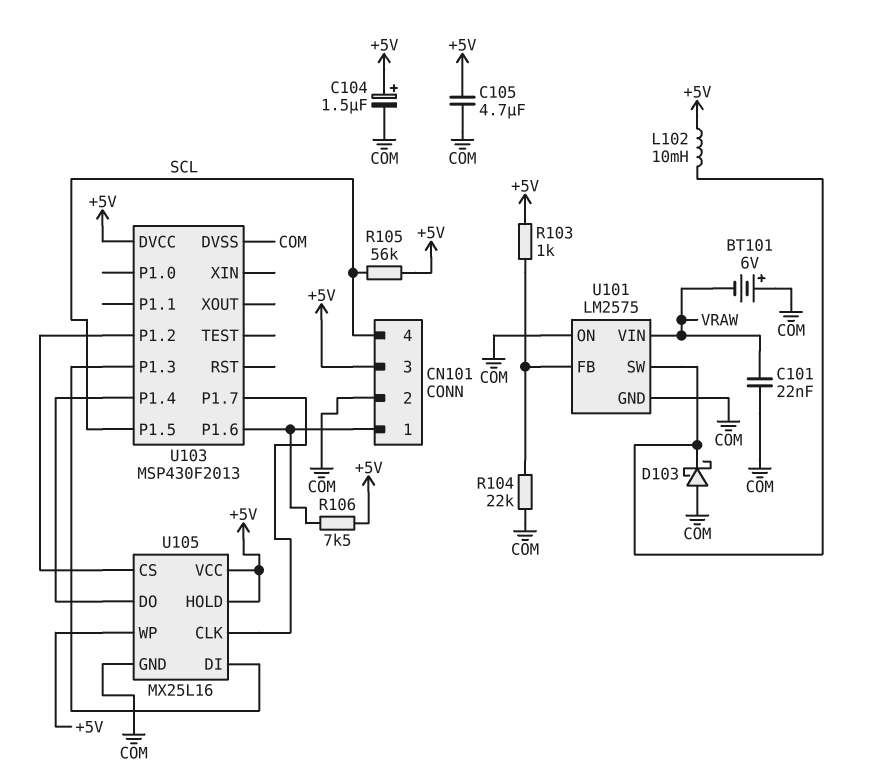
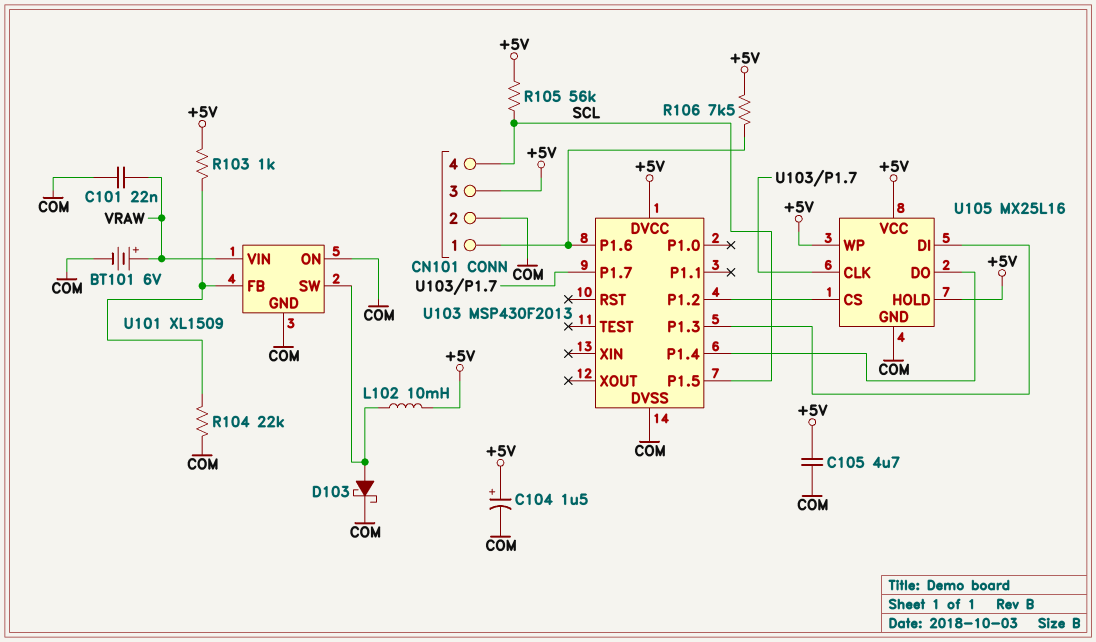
BT101: 6V (plus COM, minus VRAW) -> 6V (plus VRAW, minus COM)
D103: schottky (A COM, K U101/SW) -> schottky (A U101/SW, K COM)
U101: LM2575 -> XL1509

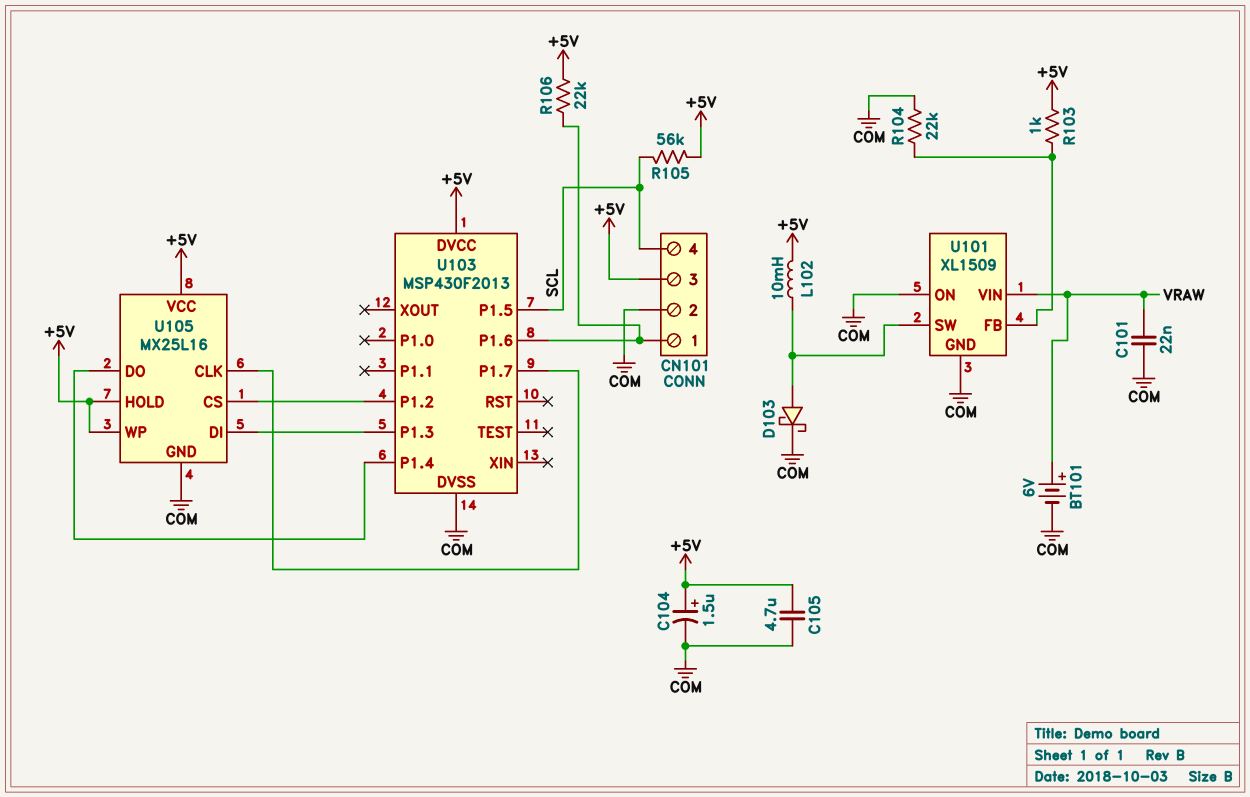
R106: 7.5k (+5V, CN101/1) -> 22k (+5V, CN101/1)

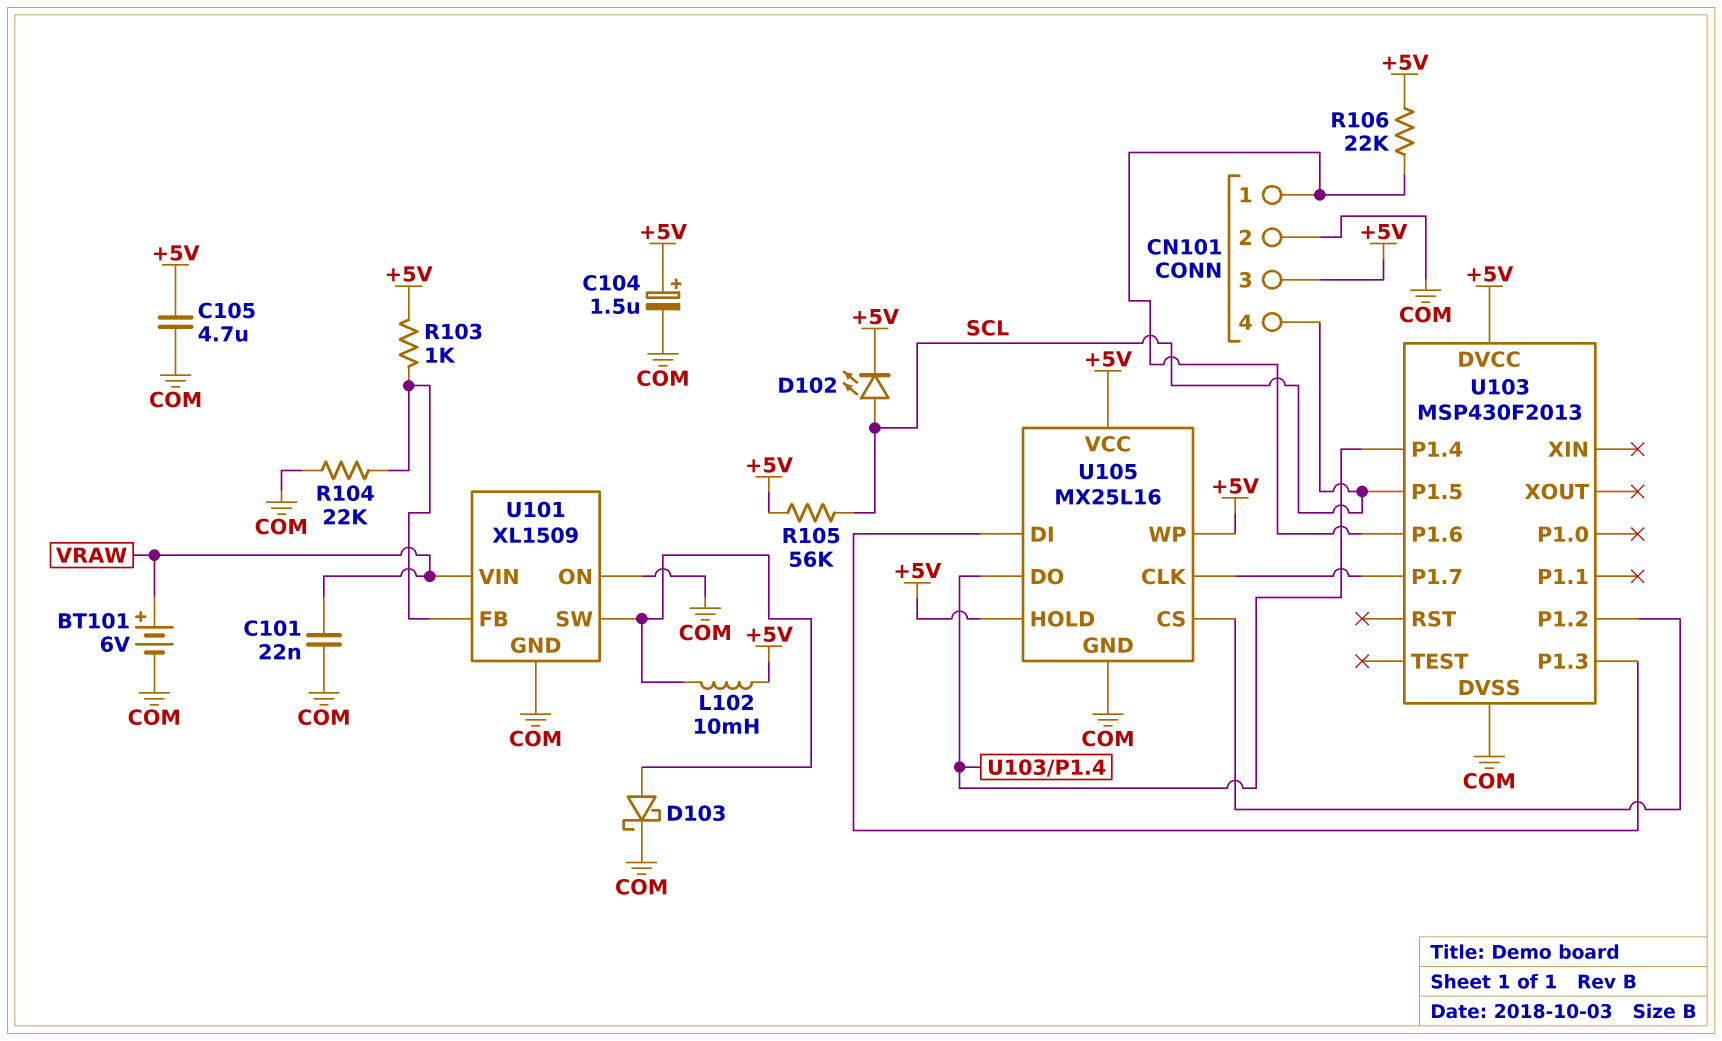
D102: none -> LED (A SCL, K +5V)

